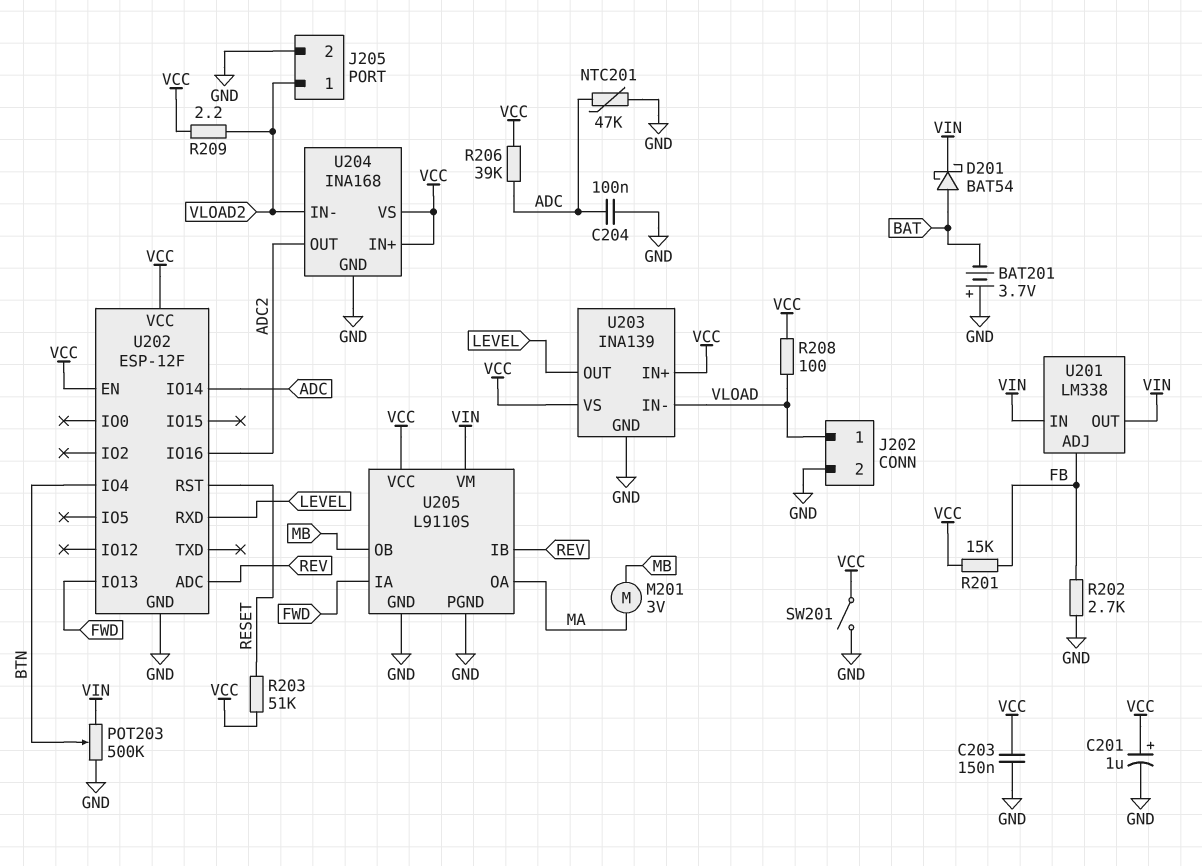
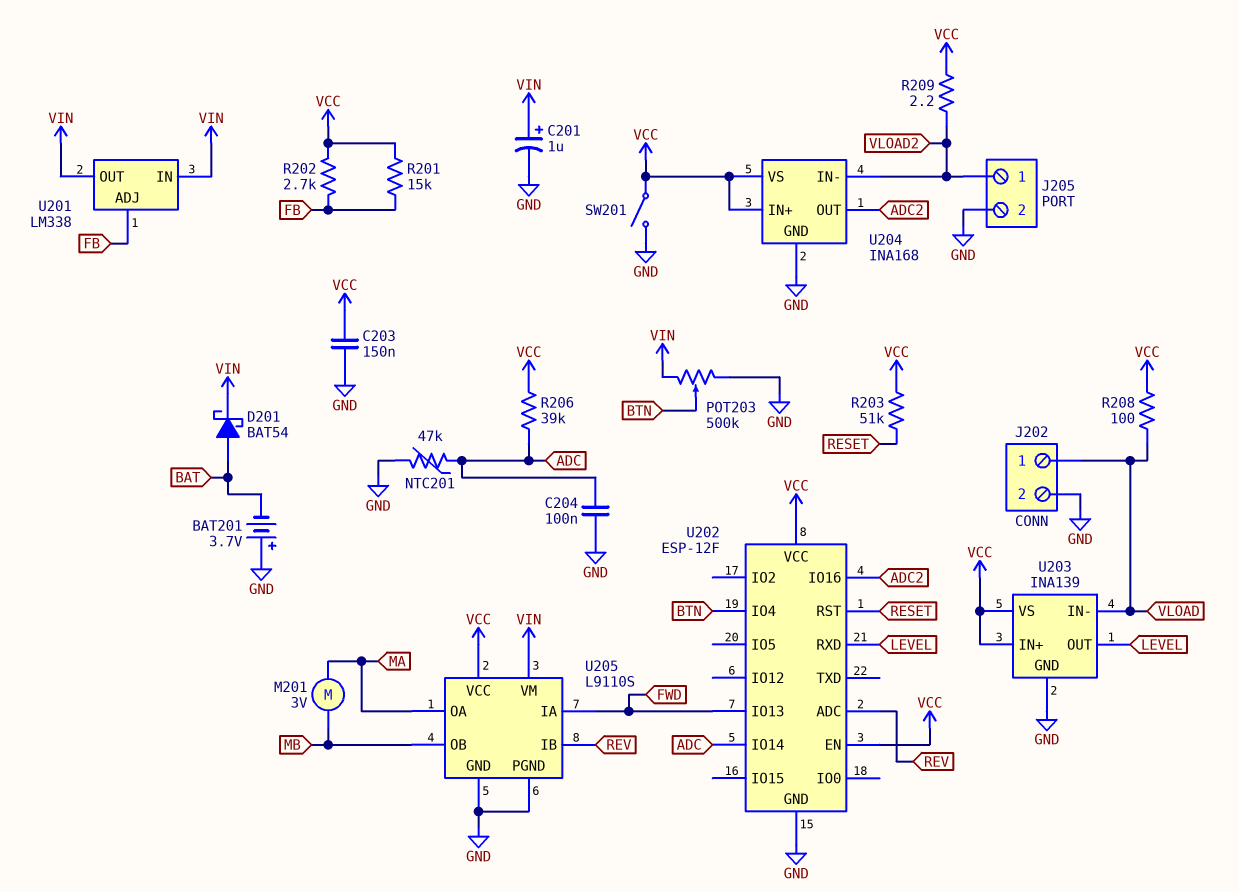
C201: 1uF (plus VCC, minus GND) -> 1uF (plus VIN, minus GND)
R202: 2.7k (FB, GND) -> 2.7k (FB, VCC)

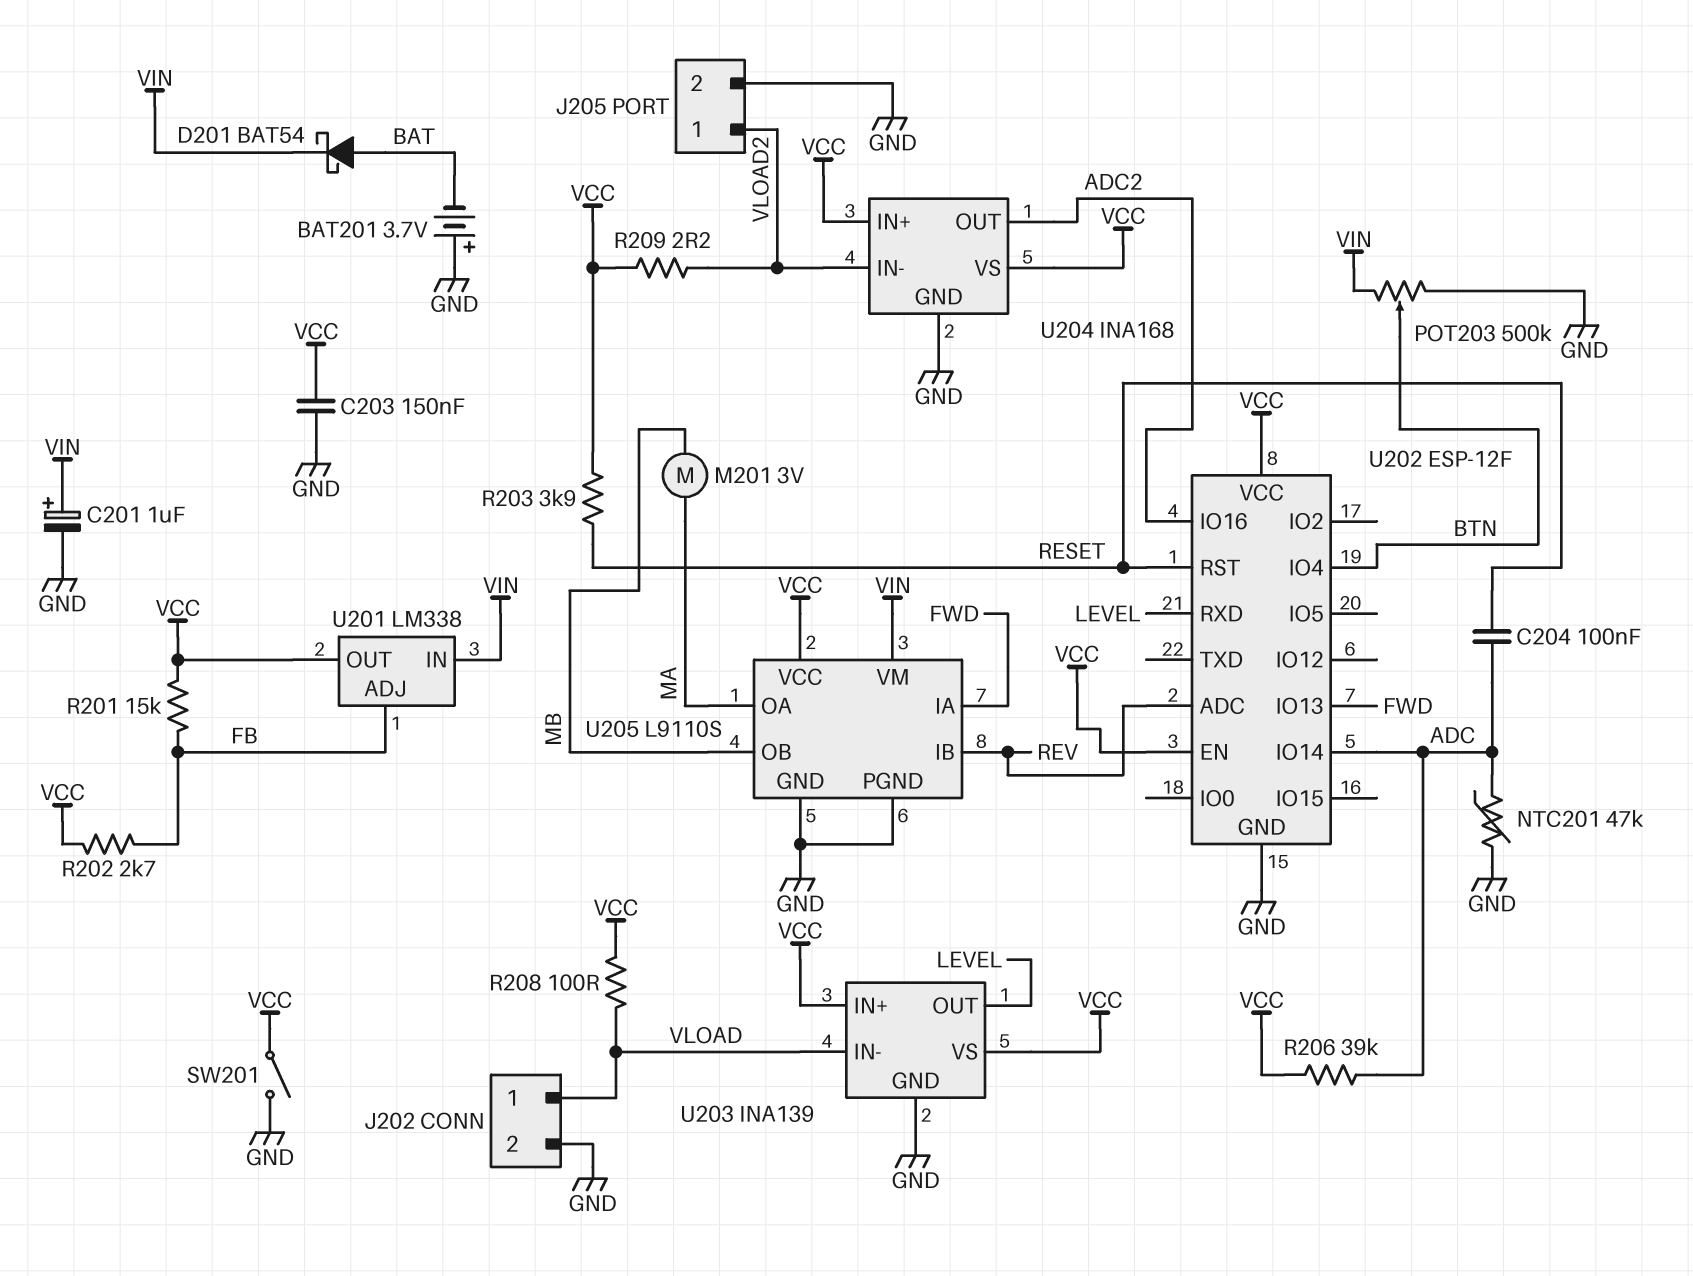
C204: 100nF (ADC, GND) -> 100nF (ADC, RESET)
R203: 51k (RESET, VCC) -> 3.9k (RESET, VCC)
U201 pin OUT: VIN -> VCC

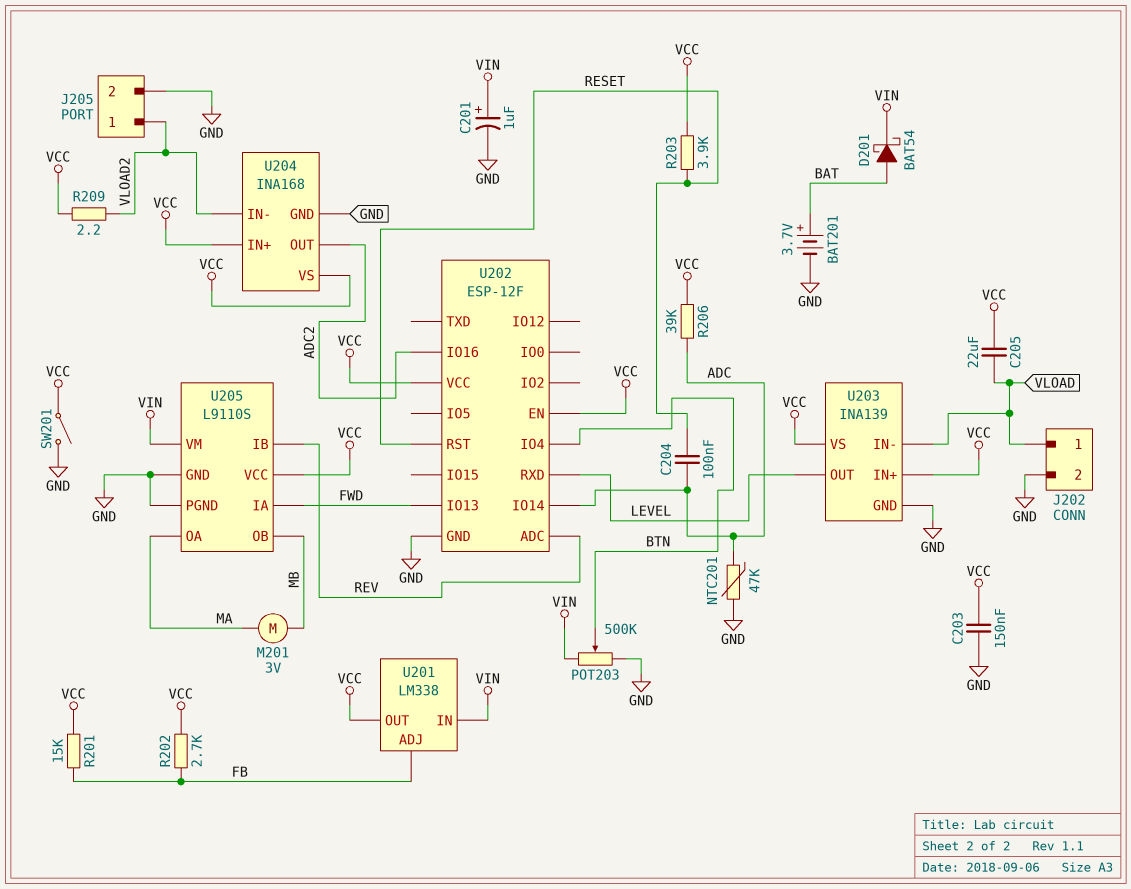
BAT201: 3.7V (plus GND, minus BAT) -> 3.7V (plus BAT, minus GND)
C205: none -> 22uF (VCC, VLOAD)
R208: 100 (VCC, VLOAD) -> none

